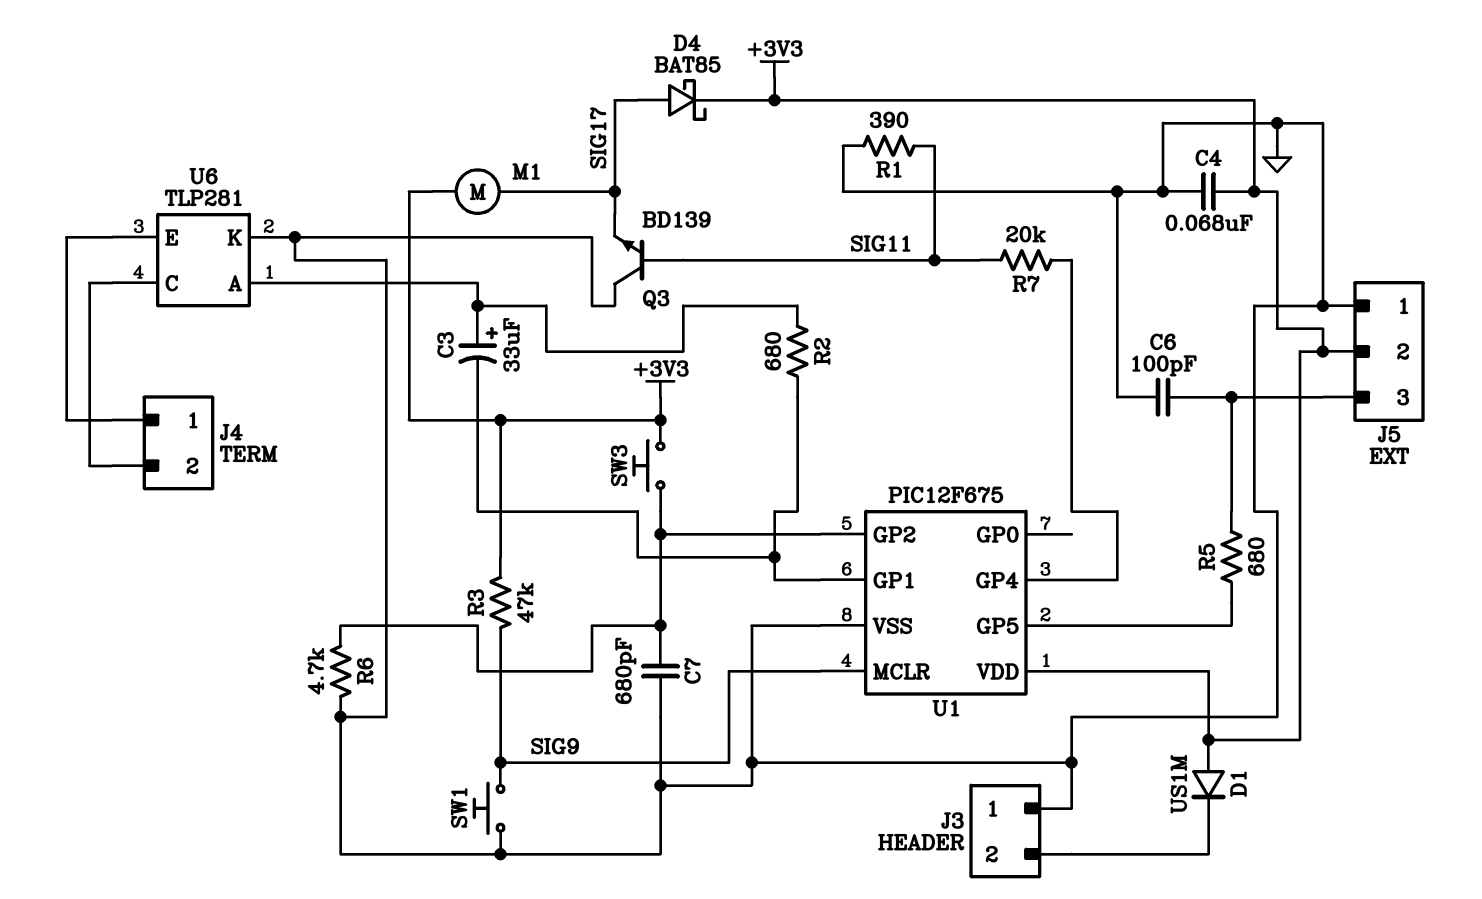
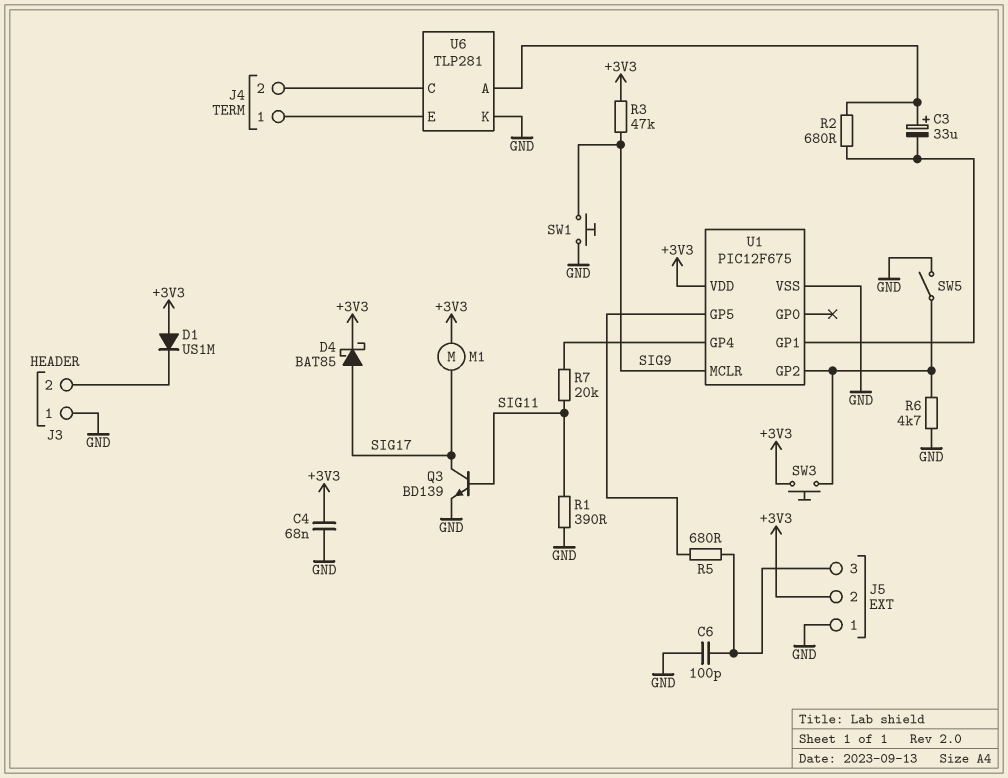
C7: 680pF (GND, U1/GP2) -> none
Q3: NPN BD139 (B SIG11, C GND, E SIG17) -> NPN BD139 (B SIG11, C SIG17, E GND)
SW5: none -> switch (GND, U1/GP2)

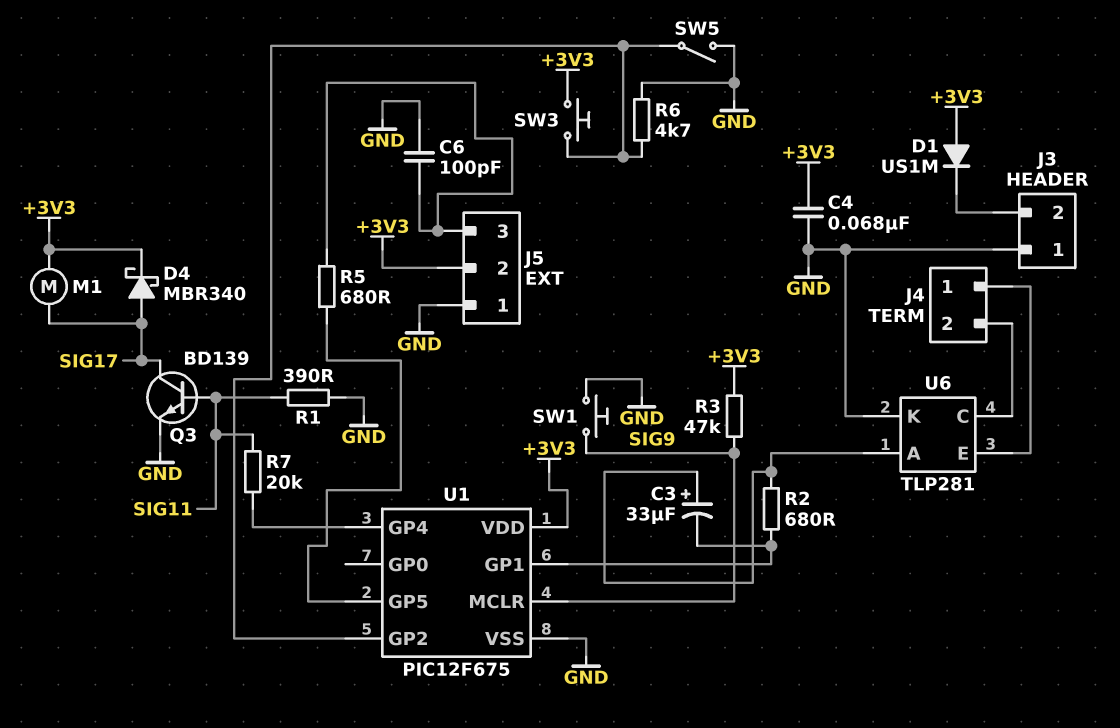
D4: schottky BAT85 (A SIG17, K +3V3) -> schottky MBR340 (A SIG17, K +3V3)

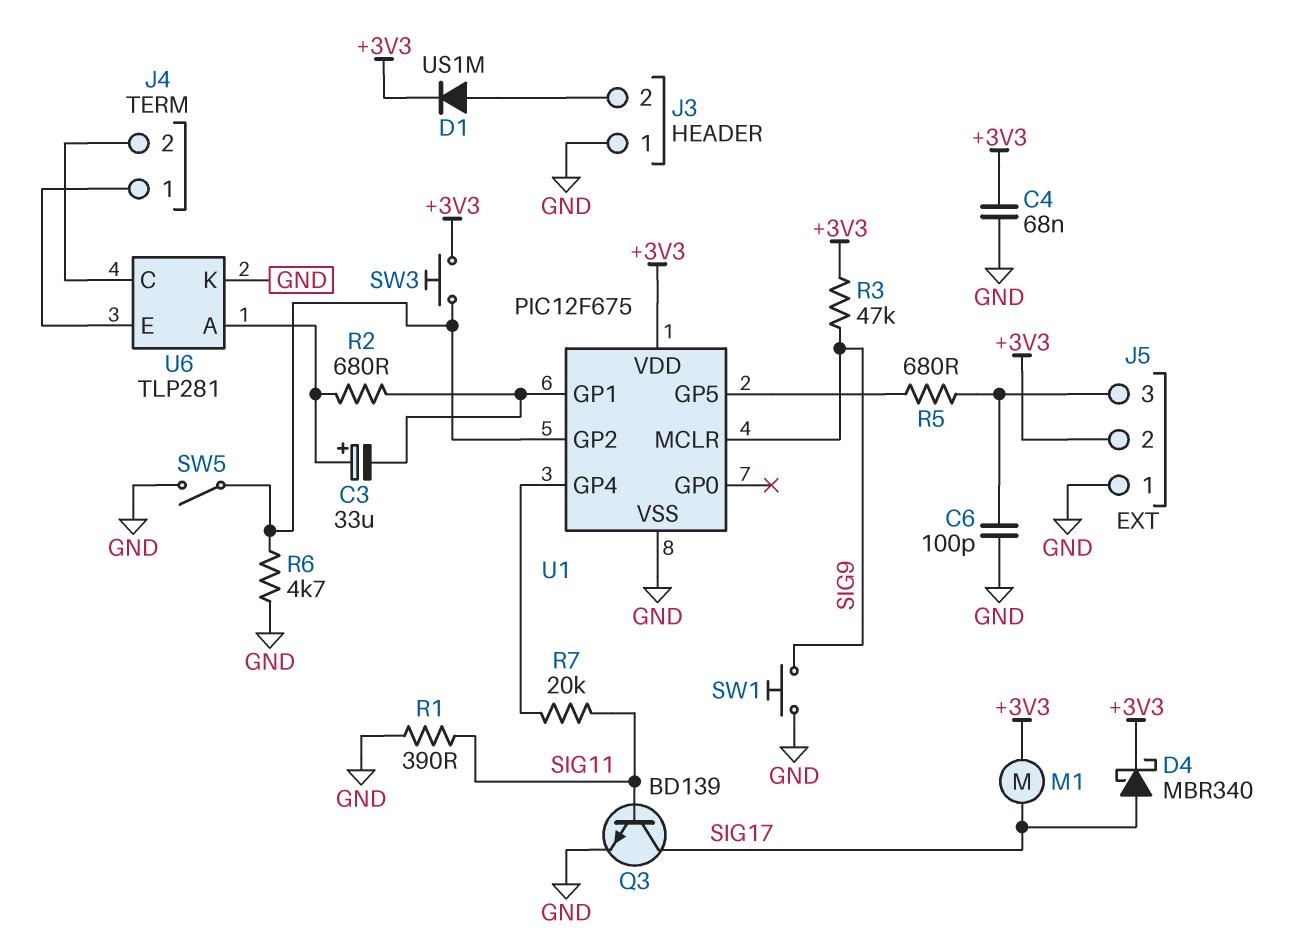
D1: diode US1M (A +3V3, K J3/2) -> diode US1M (A J3/2, K +3V3)

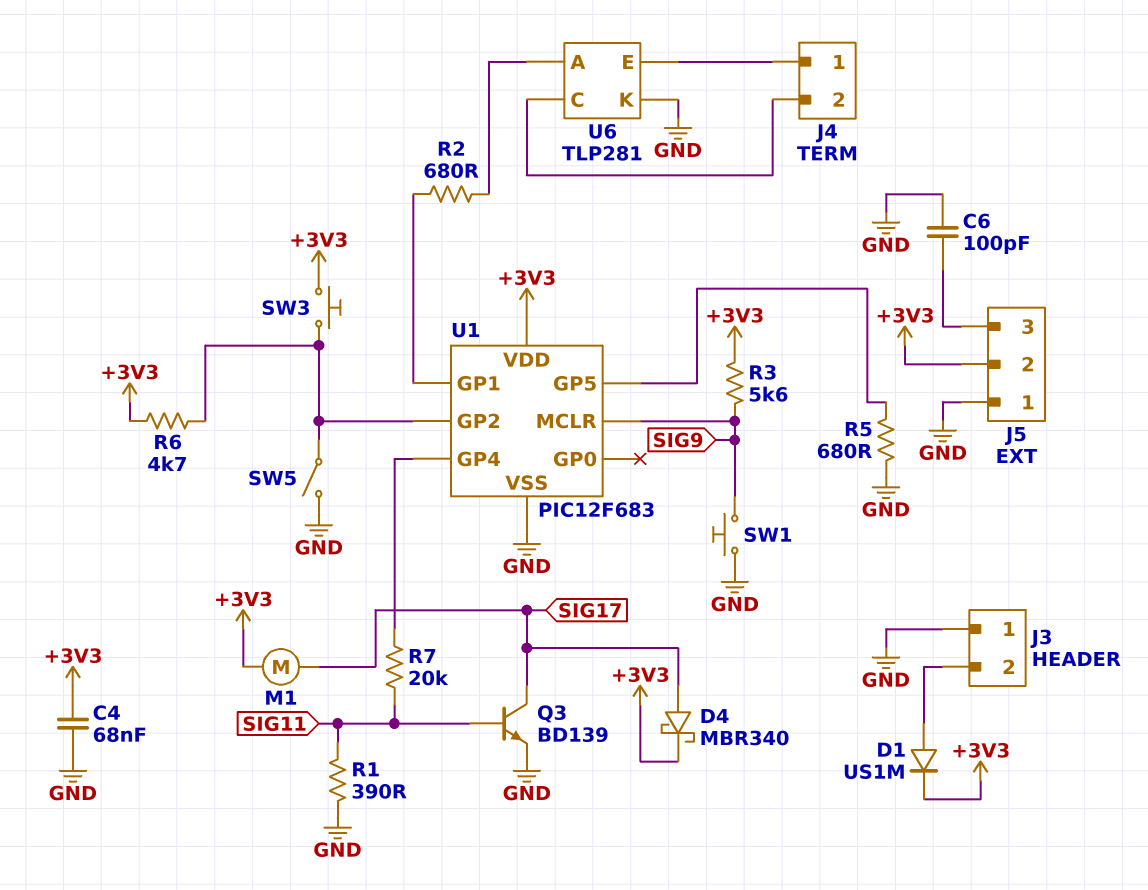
C3: 33uF (plus U6/A, minus U1/GP1) -> none
R3: 47k (+3V3, SIG9) -> 5.6k (+3V3, SIG9)
R5: 680 (J5/3, U1/GP5) -> 680 (GND, U1/GP5)
R6: 4.7k (GND, U1/GP2) -> 4.7k (+3V3, U1/GP2)
U1: PIC12F675 -> PIC12F683

